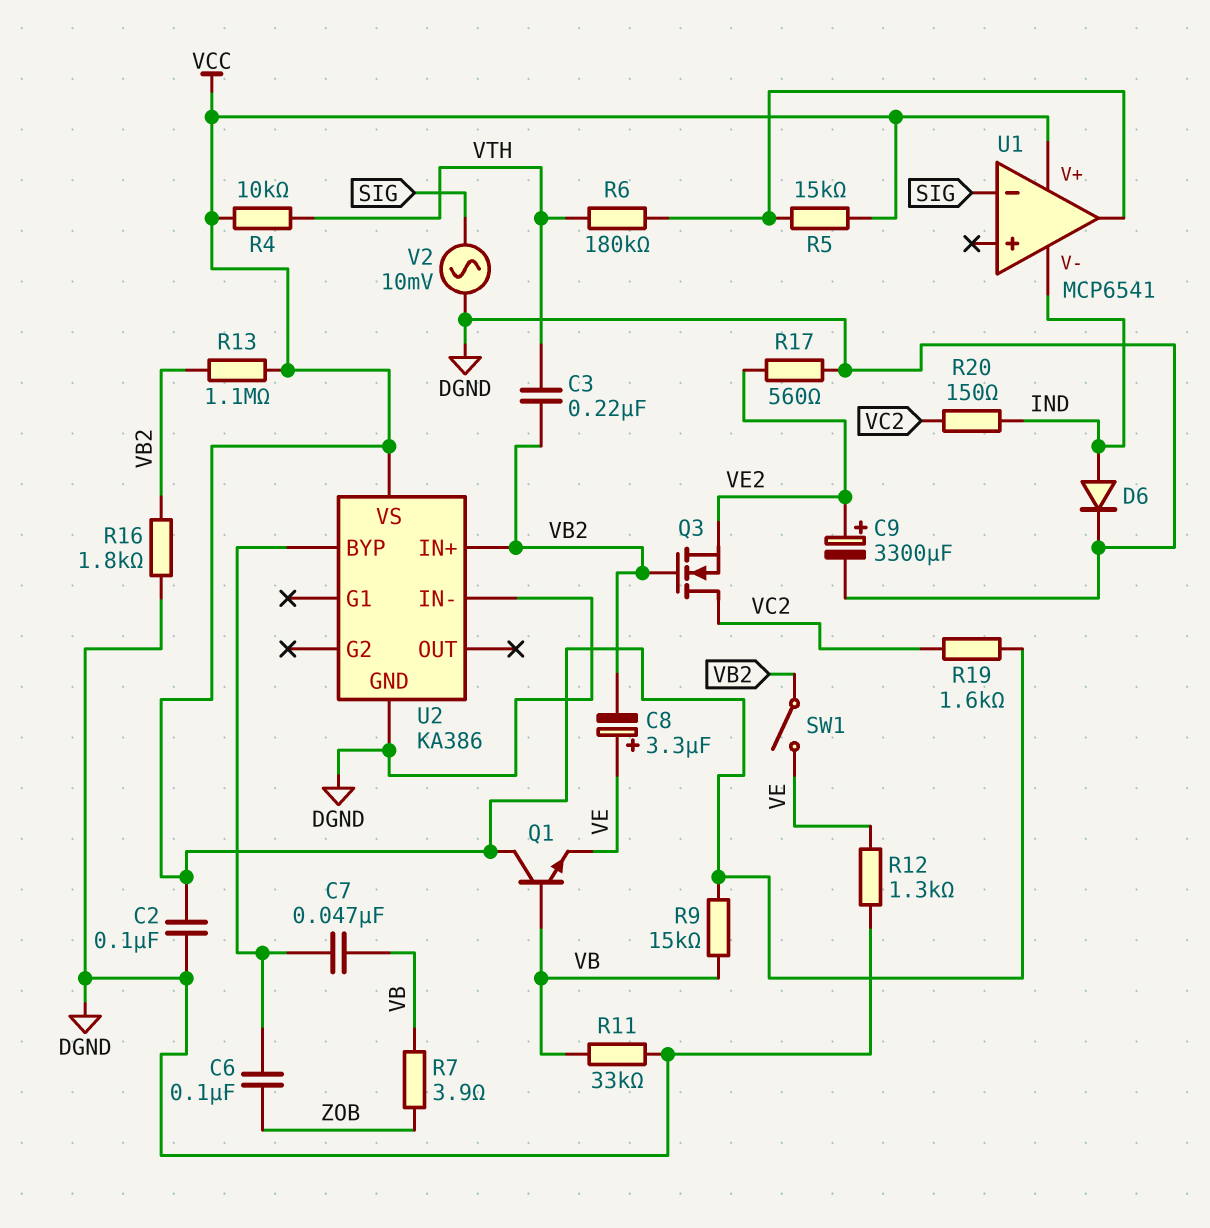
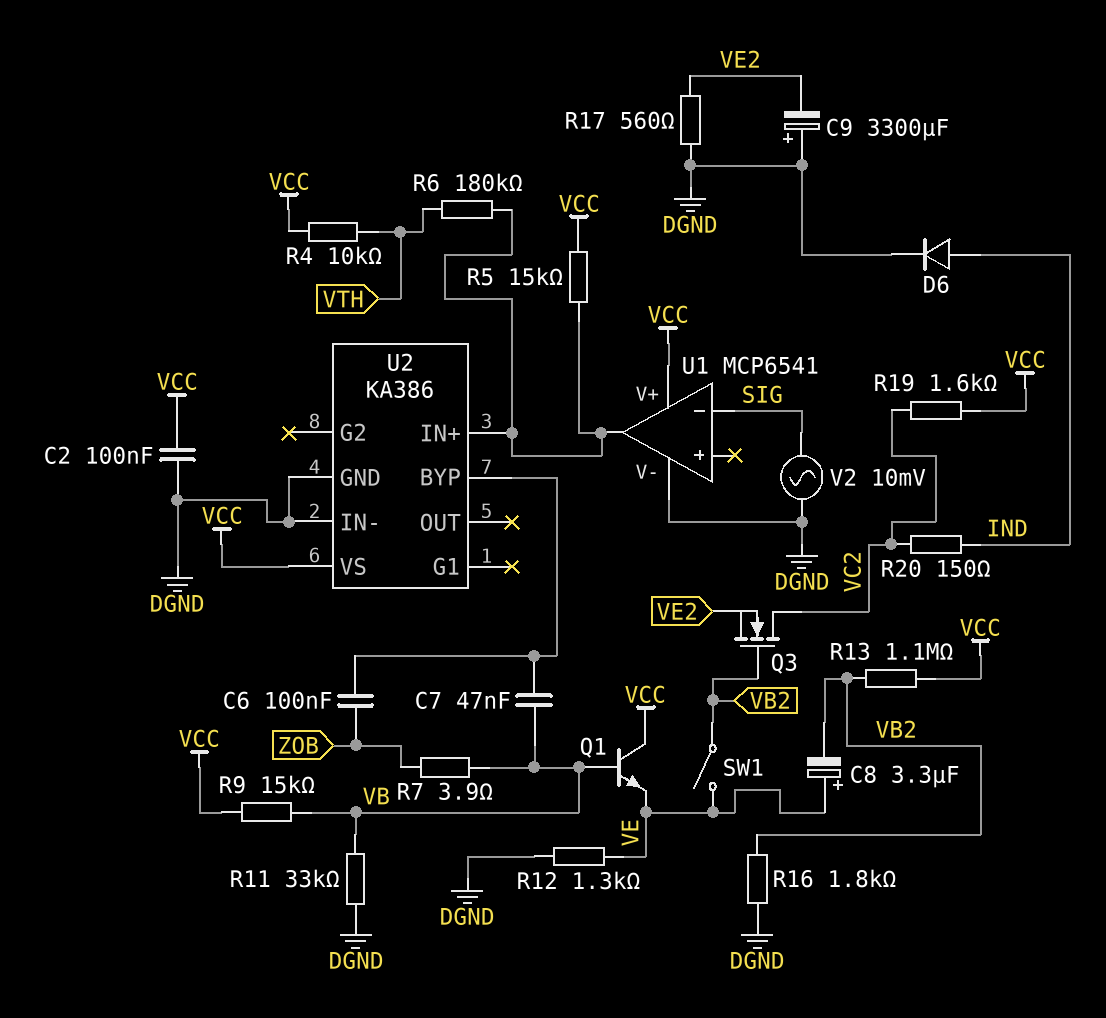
C3: 220nF (VB2, VTH) -> none
C9: 3300uF (plus VE2, minus DGND) -> 3300uF (plus DGND, minus VE2)
U1 pin V-: IND -> DGND
U2 pin IN+: VB2 -> U1/out

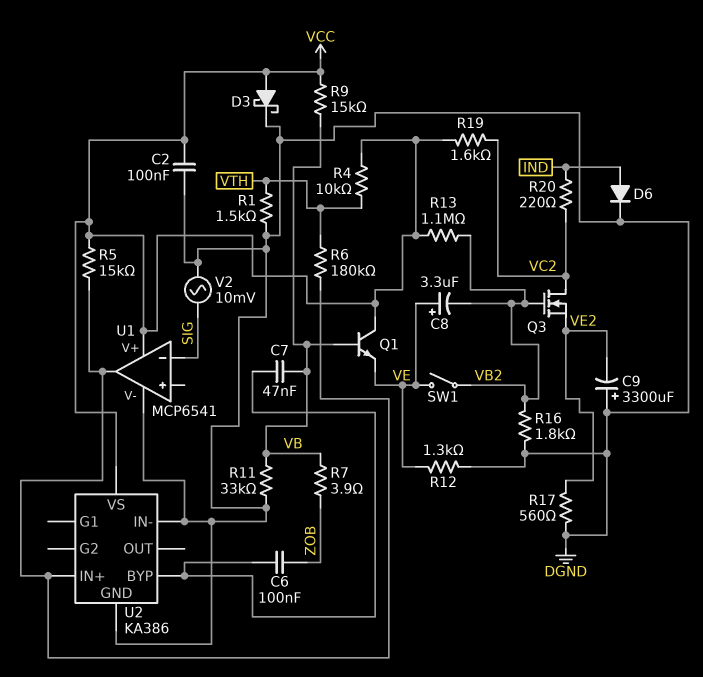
D3: none -> schottky (A VCC, K DGND)
R1: none -> 1.5k (DGND, VTH)
R20: 150 (IND, VC2) -> 220 (IND, VC2)

